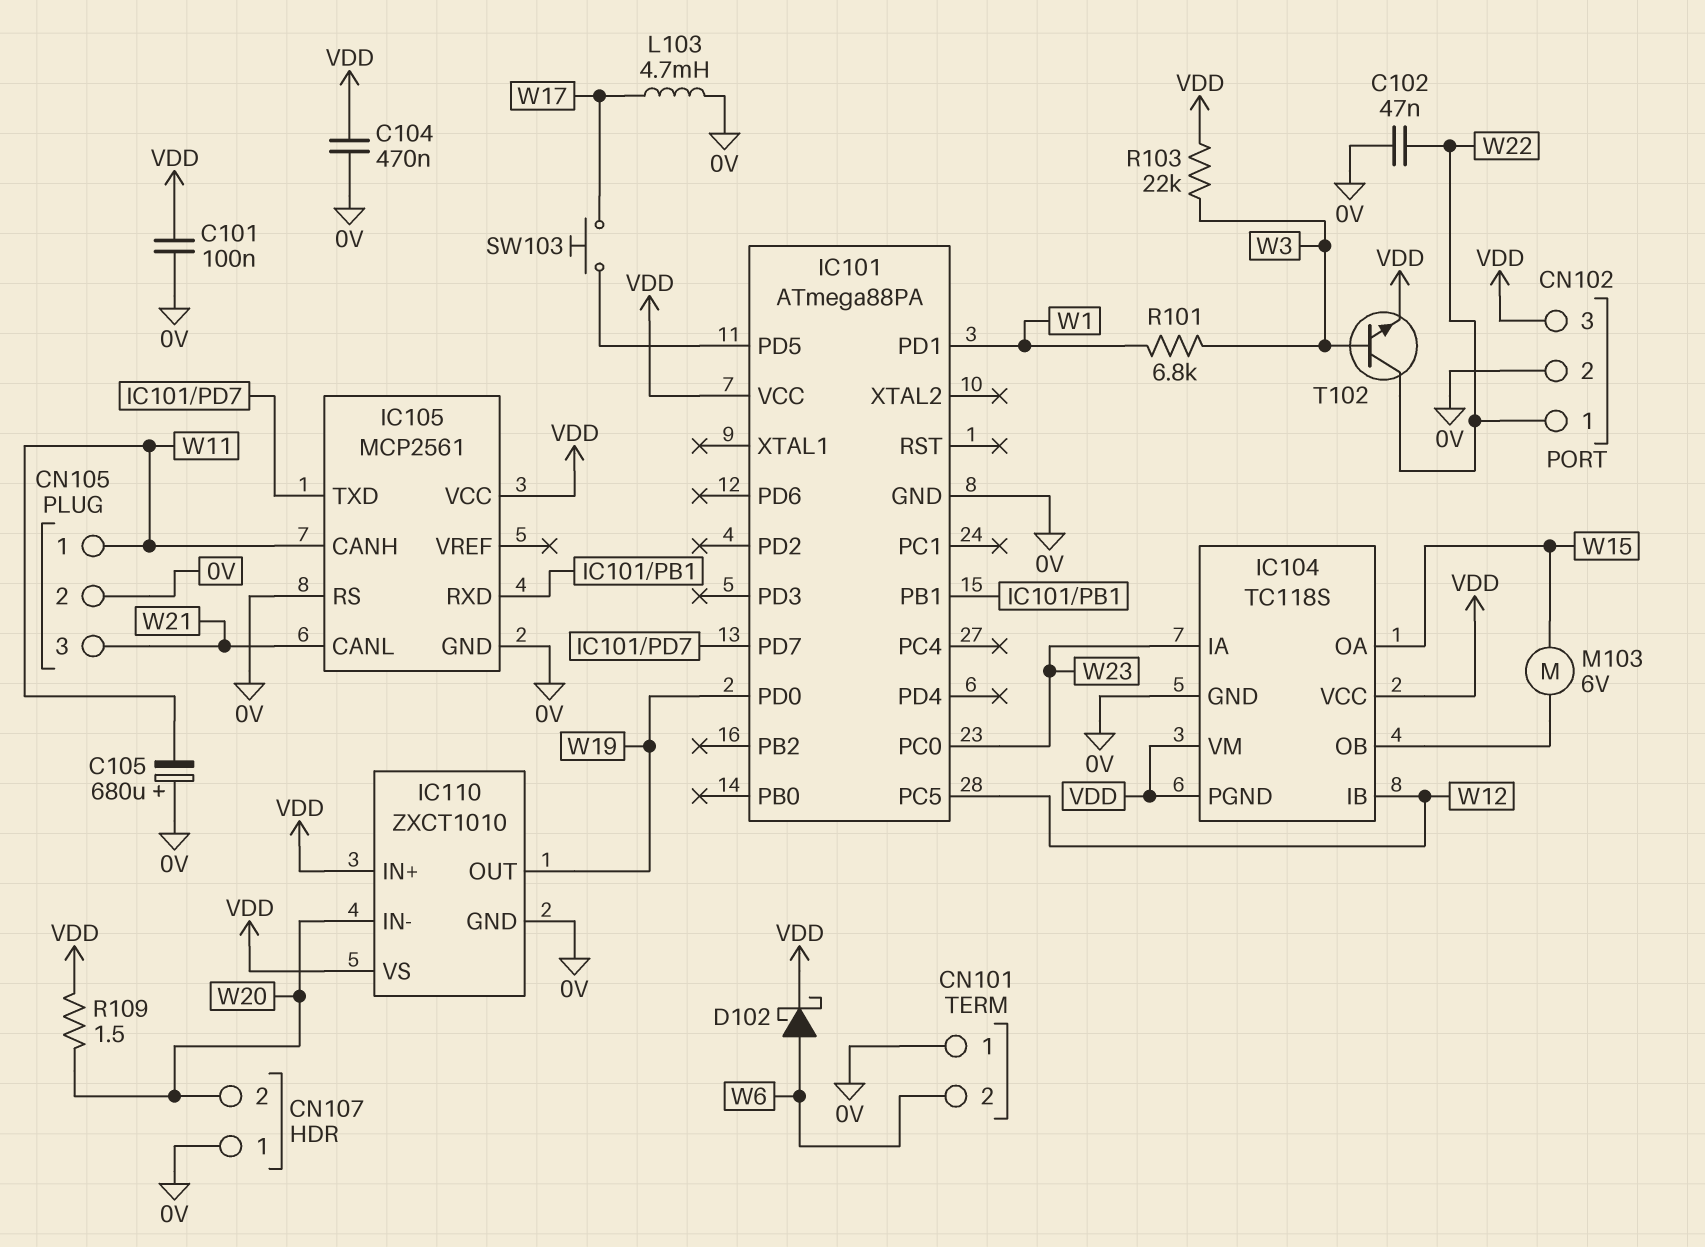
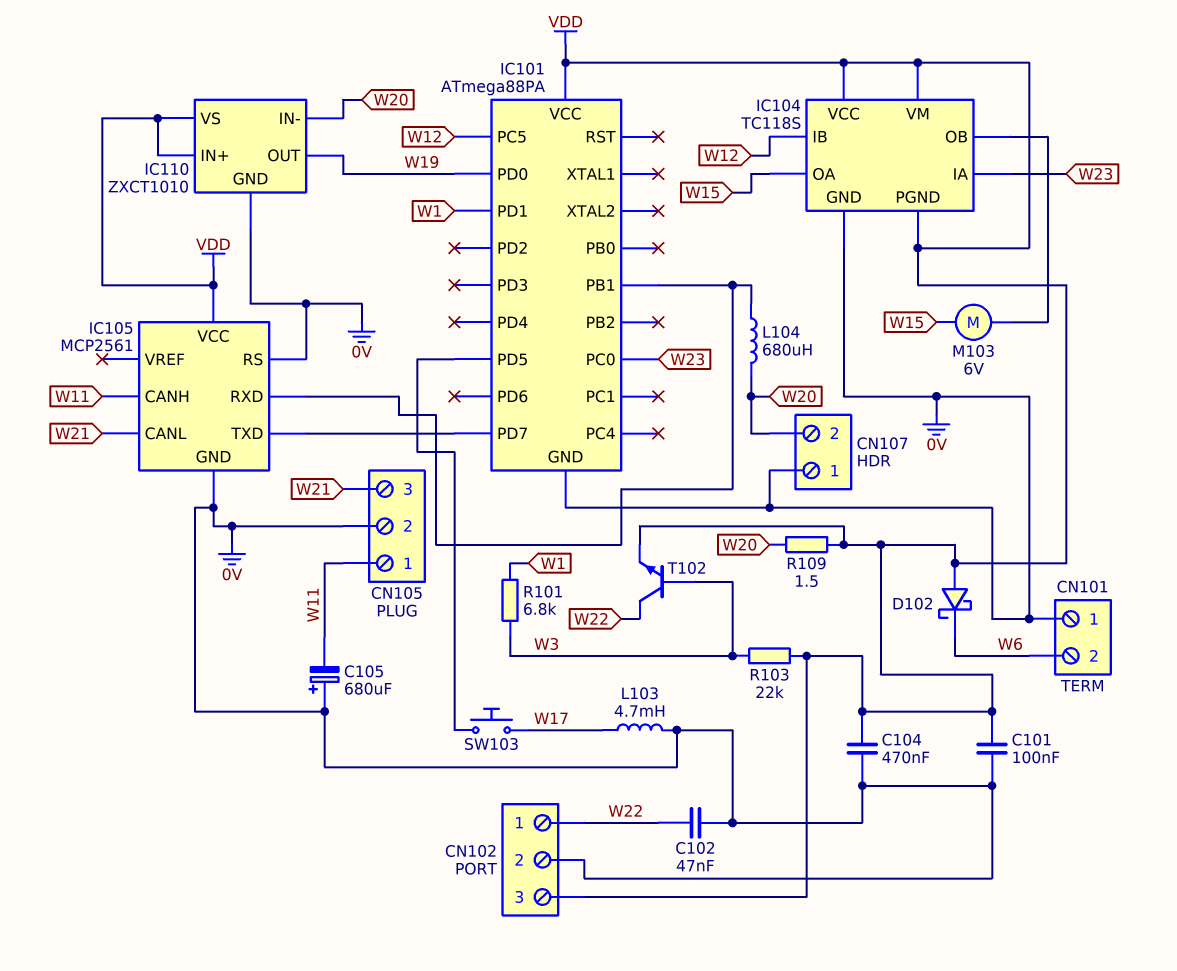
D102: schottky (A W6, K VDD) -> schottky (A VDD, K W6)
L104: none -> 680uH (IC101/PB1, W20)

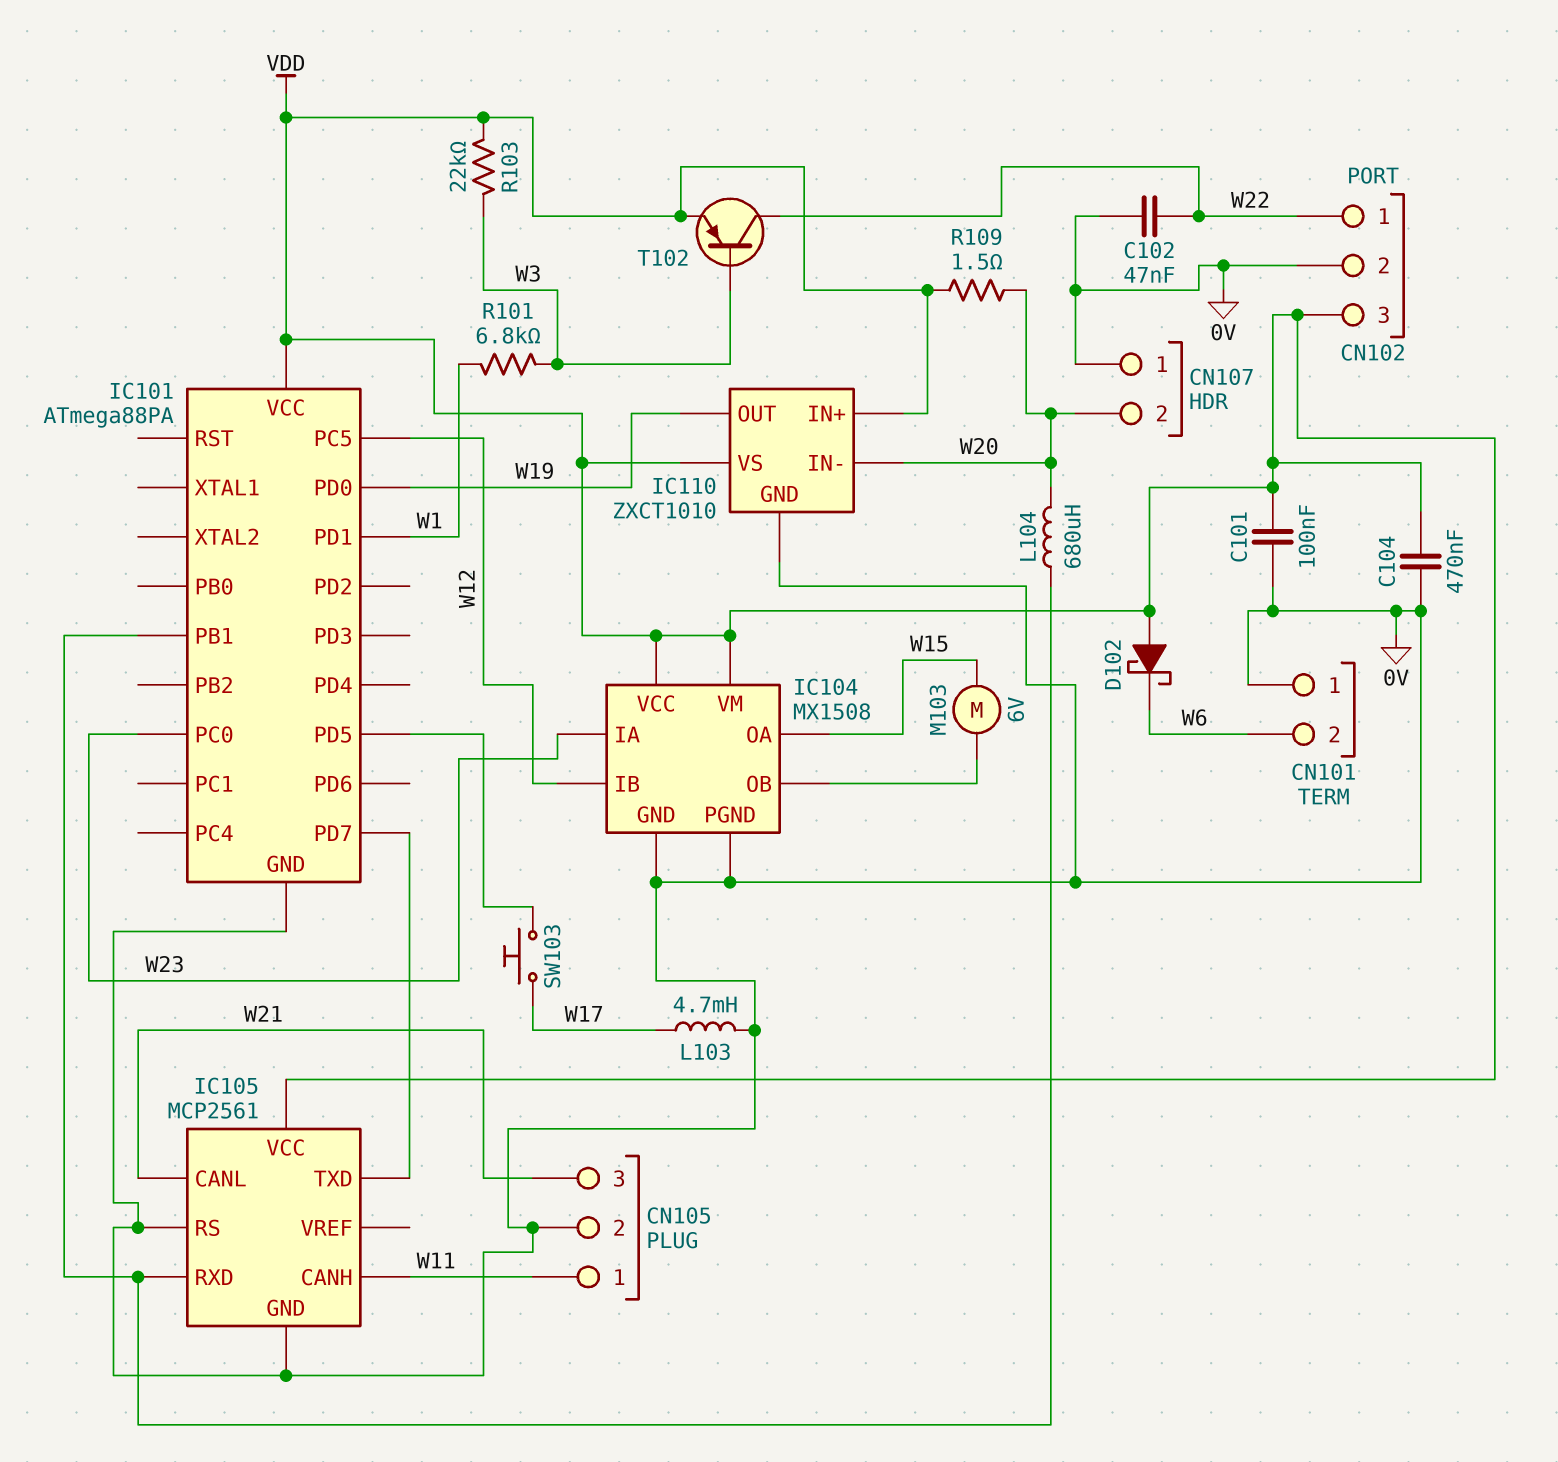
C105: 680uF (plus 0V, minus W11) -> none
IC104: TC118S -> MX1508
IC104 pin PGND: VDD -> 0V
T102: NPN (B W3, C W22, E VDD) -> PNP (B W3, C W22, E VDD)

